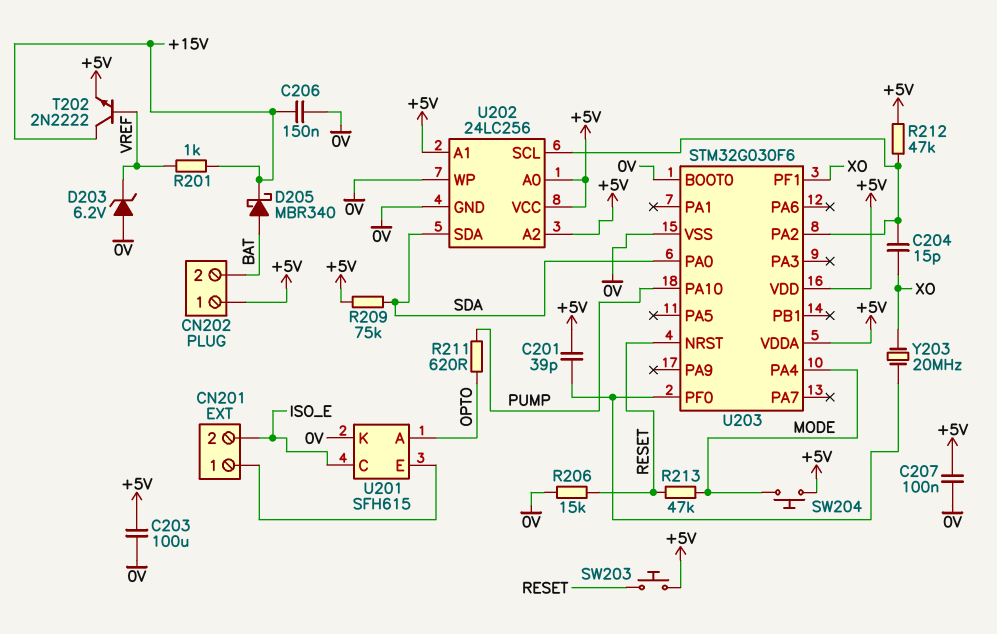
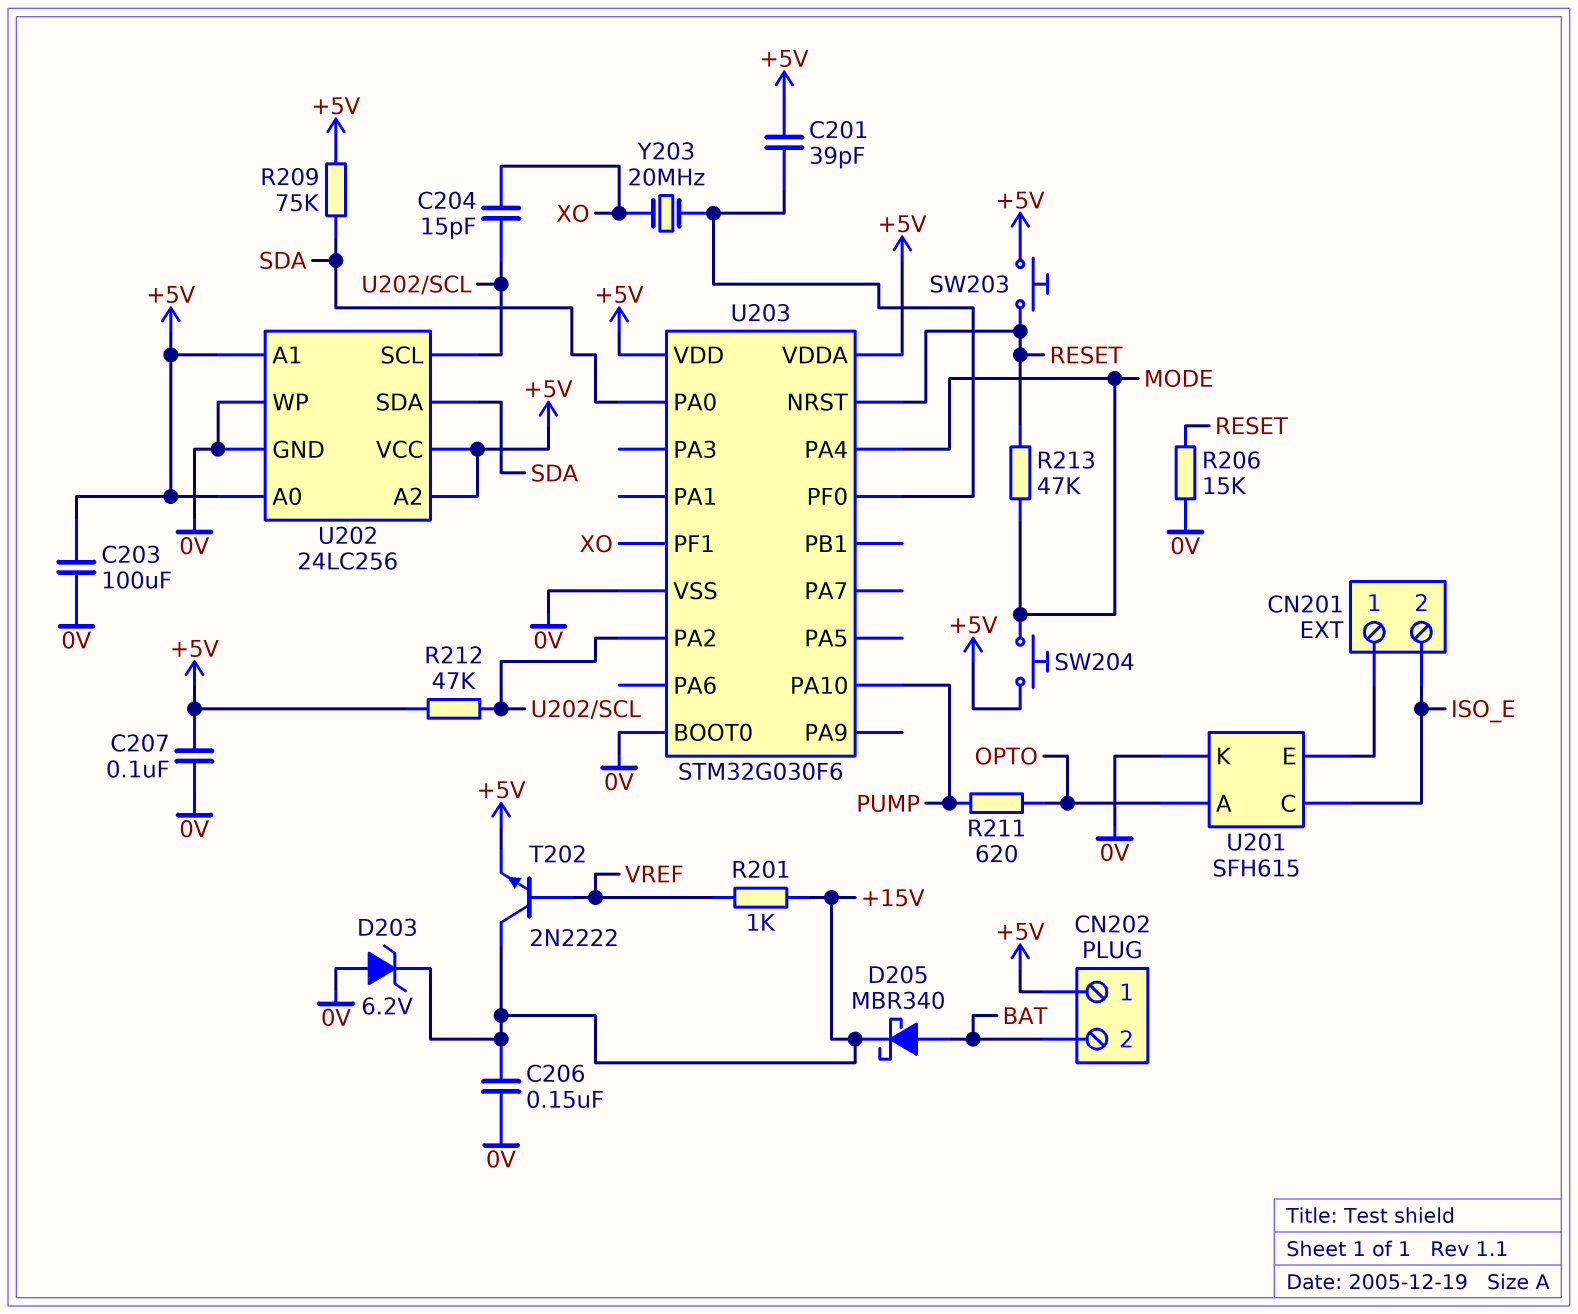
D203: zener 6.2V (A 0V, K VREF) -> zener 6.2V (A 0V, K +15V)

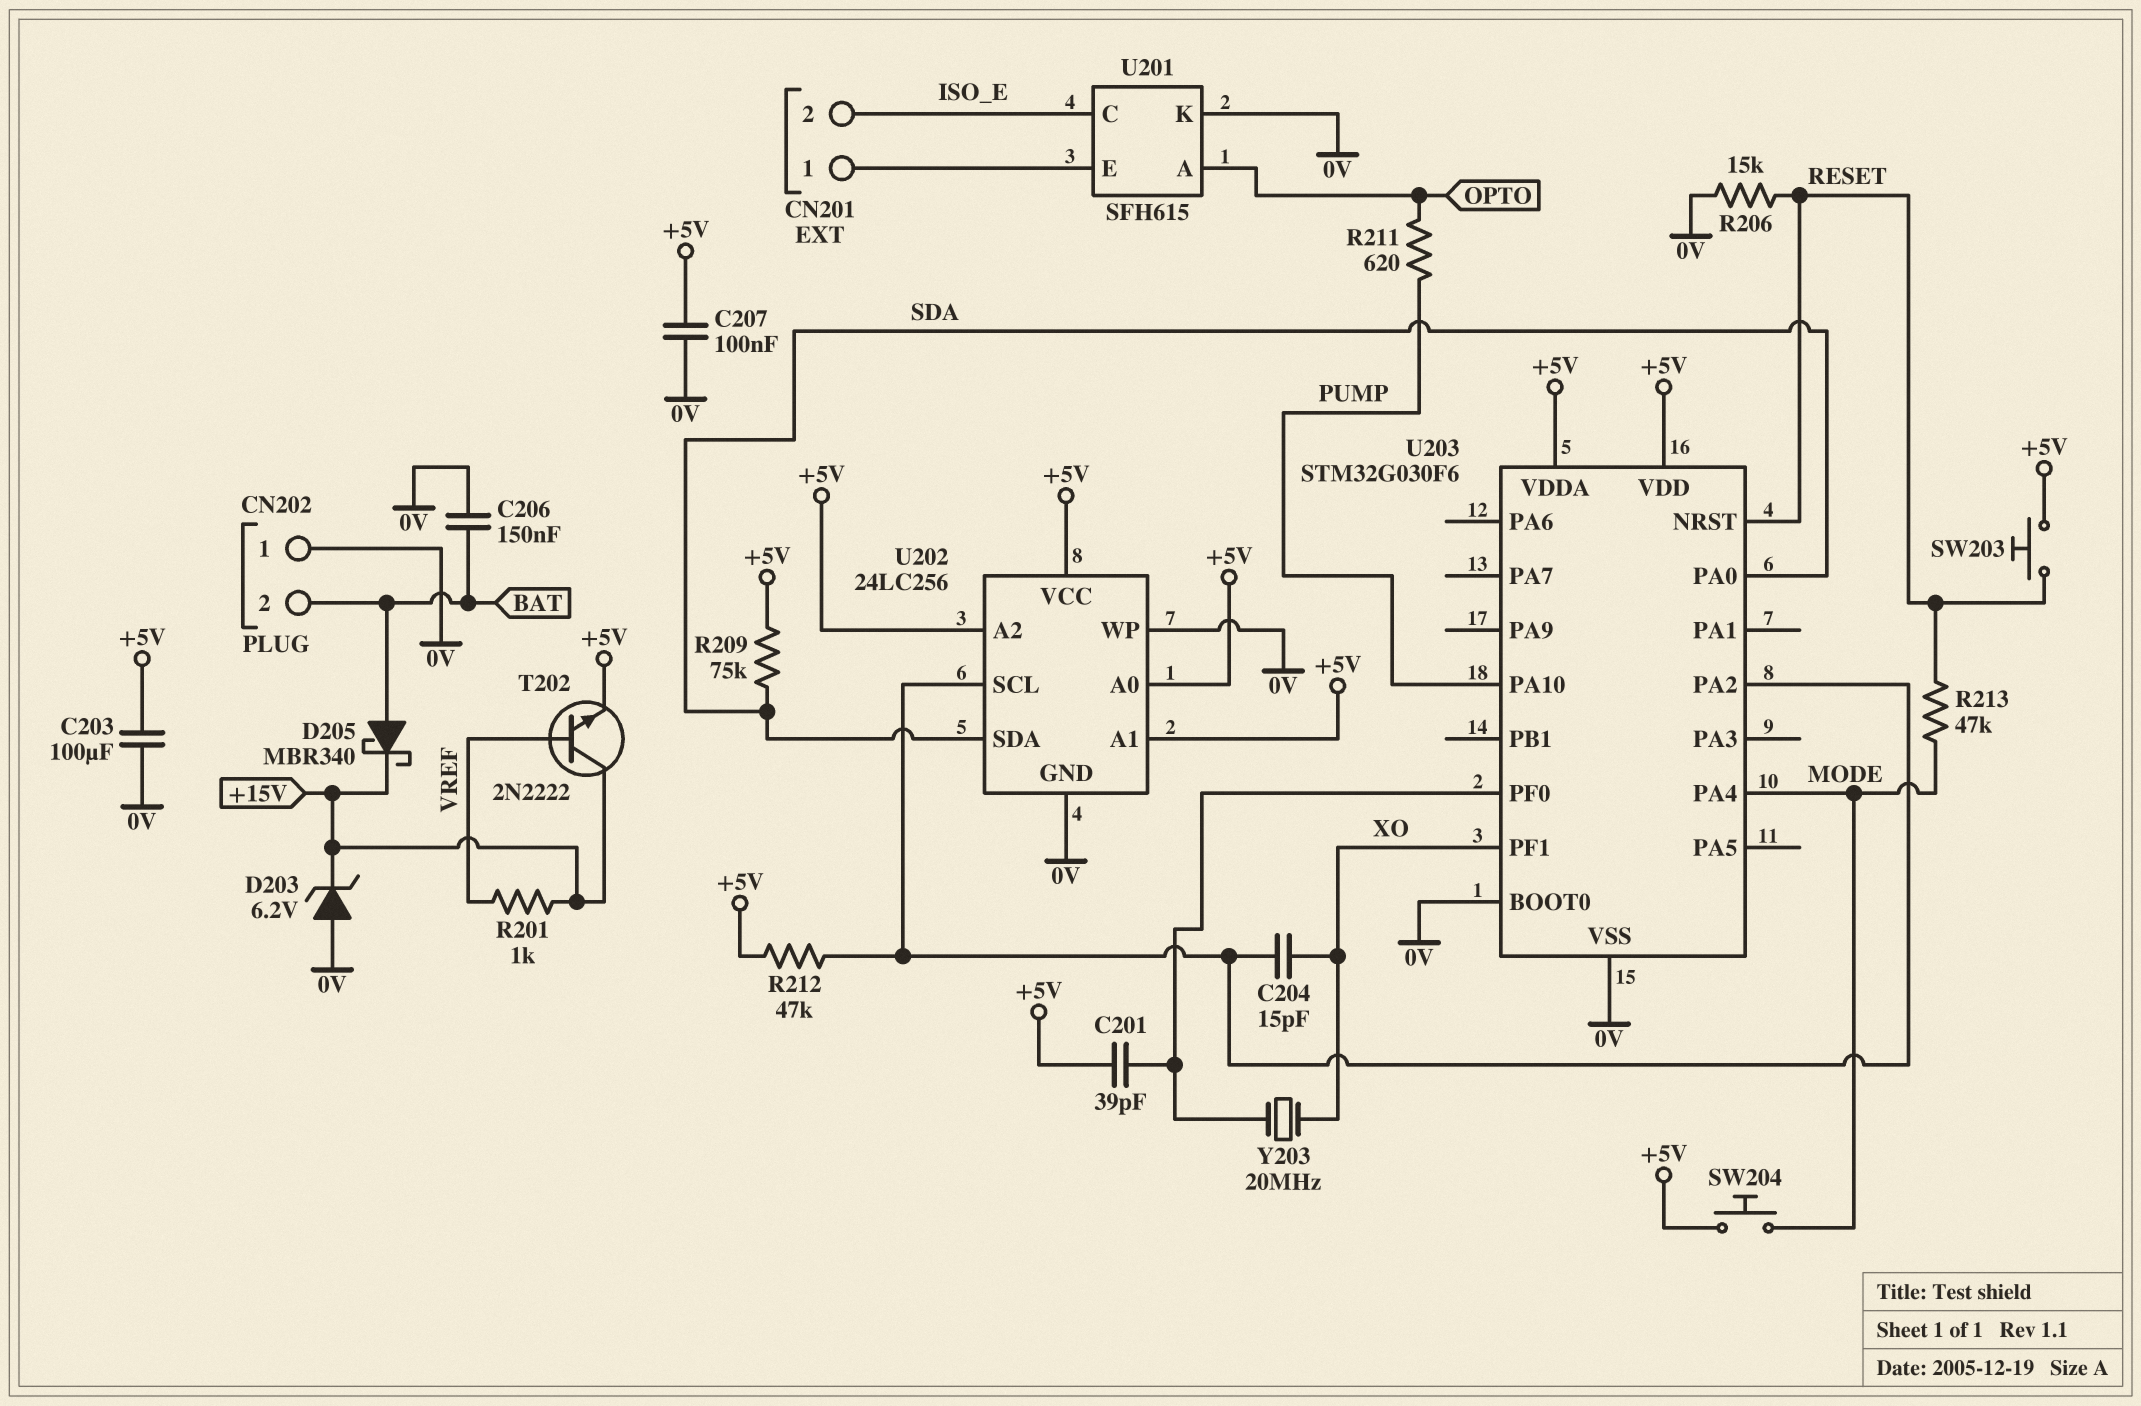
C206: 150nF (+15V, 0V) -> 150nF (0V, BAT)
CN202 pin 1: +5V -> 0V

